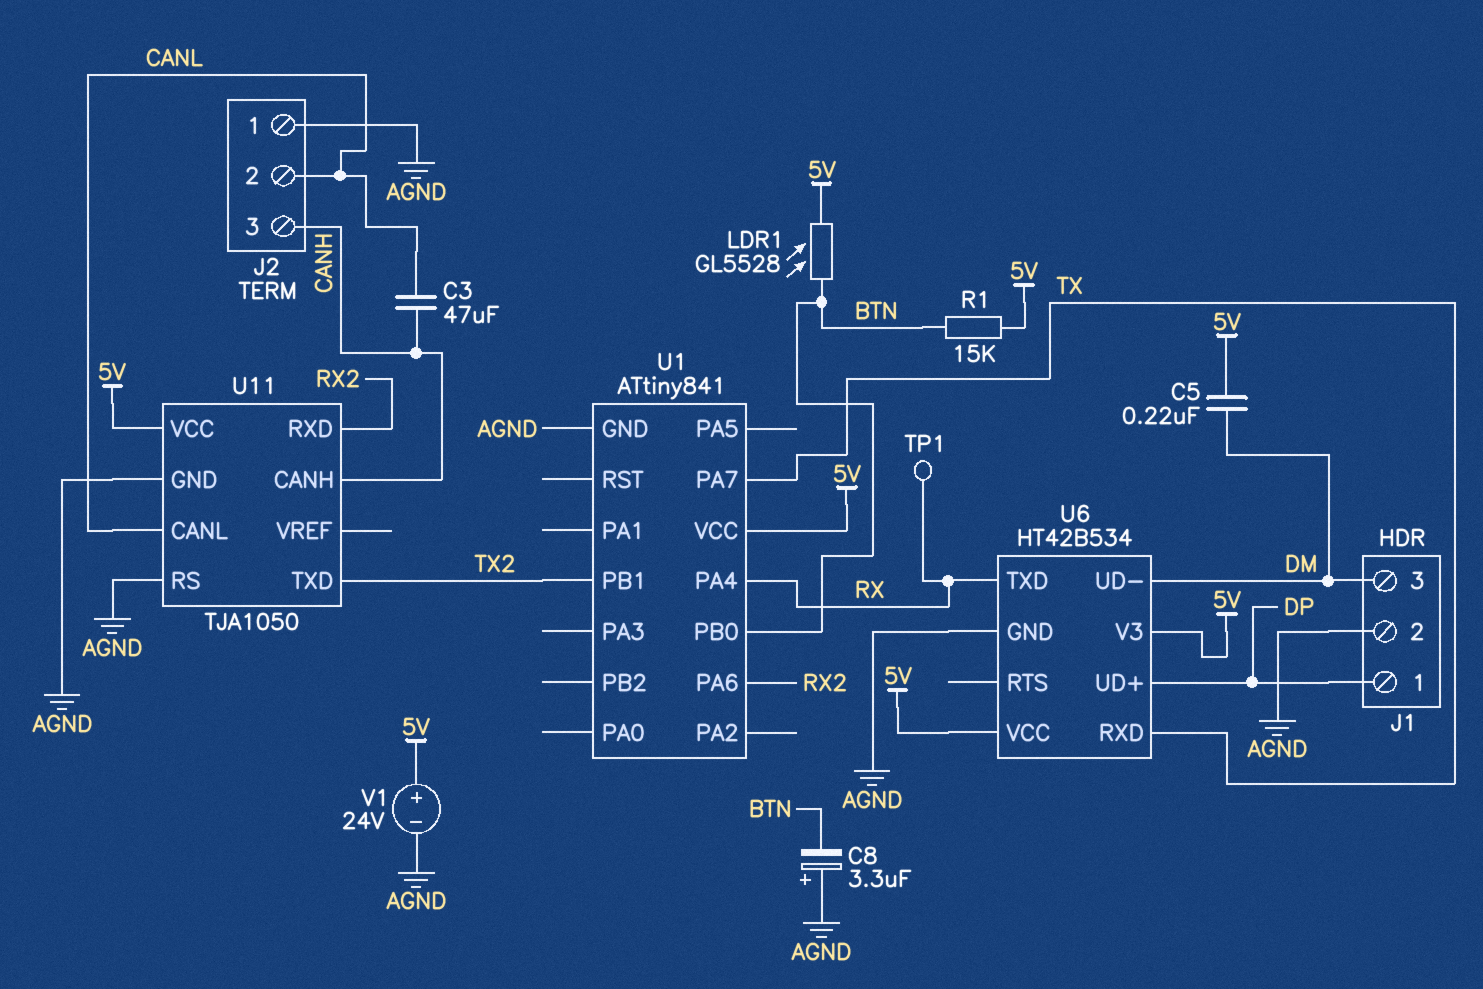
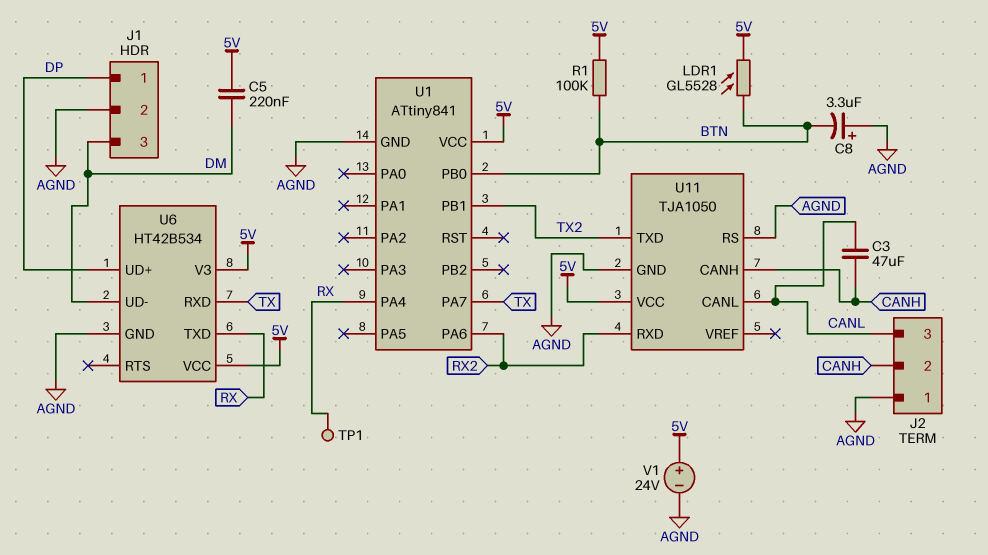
J2 pin 2: CANL -> CANH
J2 pin 3: CANH -> CANL
R1: 15k (5V, BTN) -> 100k (5V, BTN)

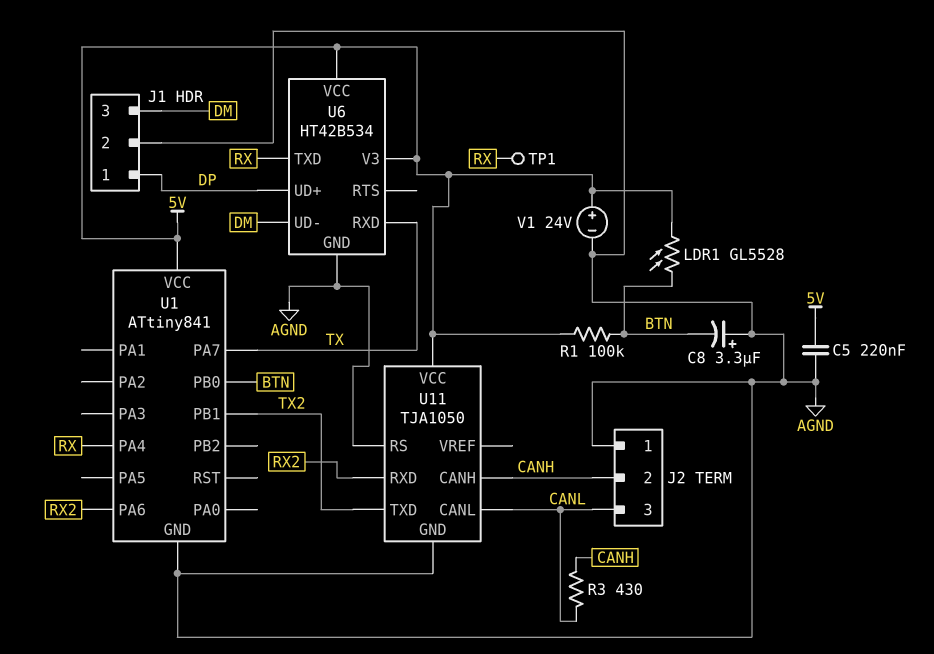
C3: 47uF (CANH, CANL) -> none
C5: 220nF (5V, DM) -> 220nF (5V, AGND)
R3: none -> 430 (CANH, CANL)

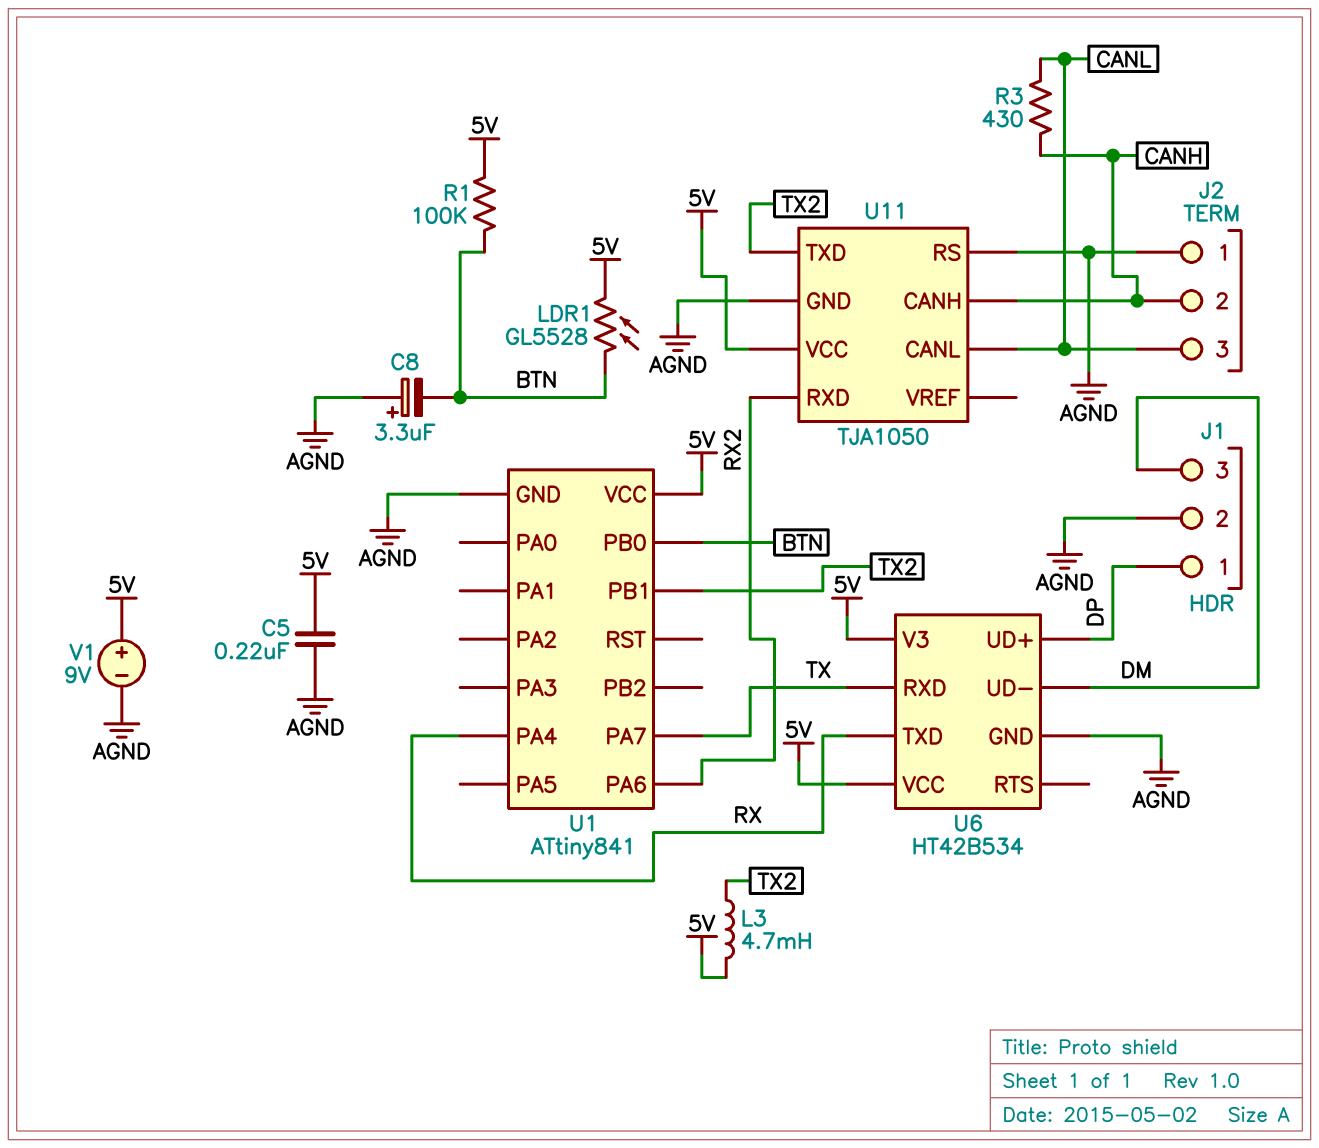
L3: none -> 4.7mH (5V, TX2)
TP1: test point (RX) -> none
V1: 24V (plus 5V, minus AGND) -> 9V (plus 5V, minus AGND)

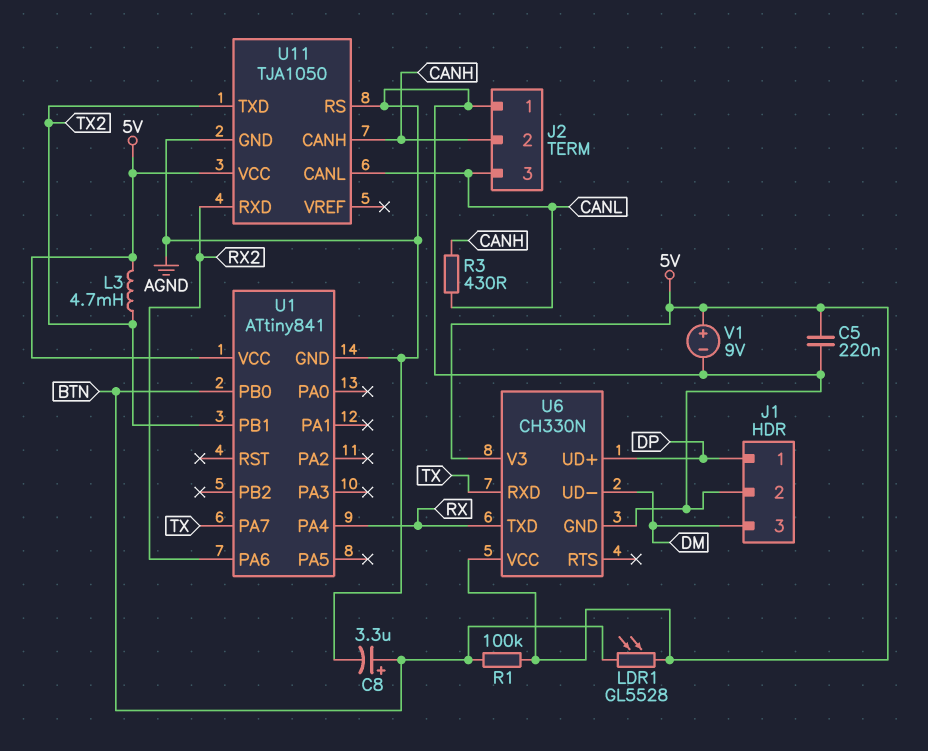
C8: 3.3uF (plus AGND, minus BTN) -> 3.3uF (plus BTN, minus AGND)
U6: HT42B534 -> CH330N

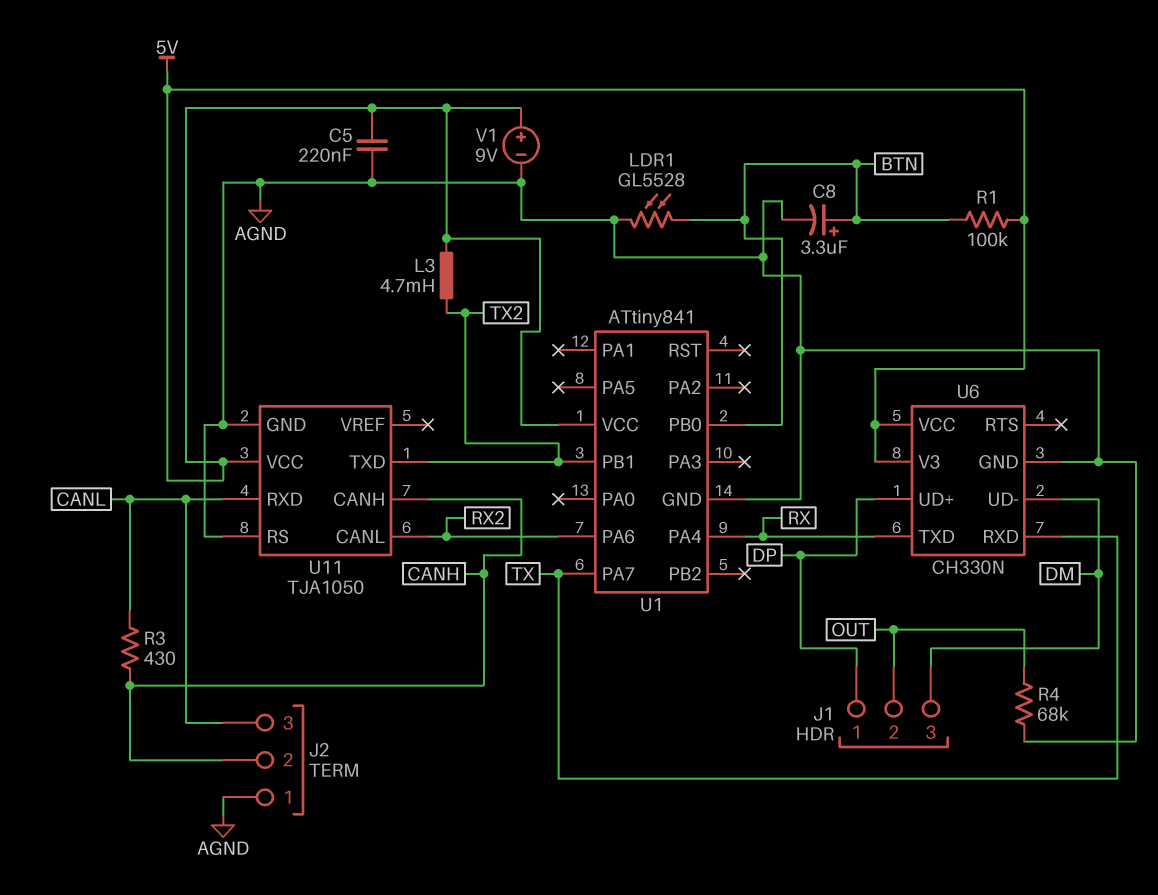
J1 pin 2: AGND -> OUT
LDR1: GL5528 (5V, BTN) -> GL5528 (AGND, BTN)
R4: none -> 68k (AGND, OUT)
U11 pin CANL: CANL -> RX2
U11 pin RXD: RX2 -> CANL

